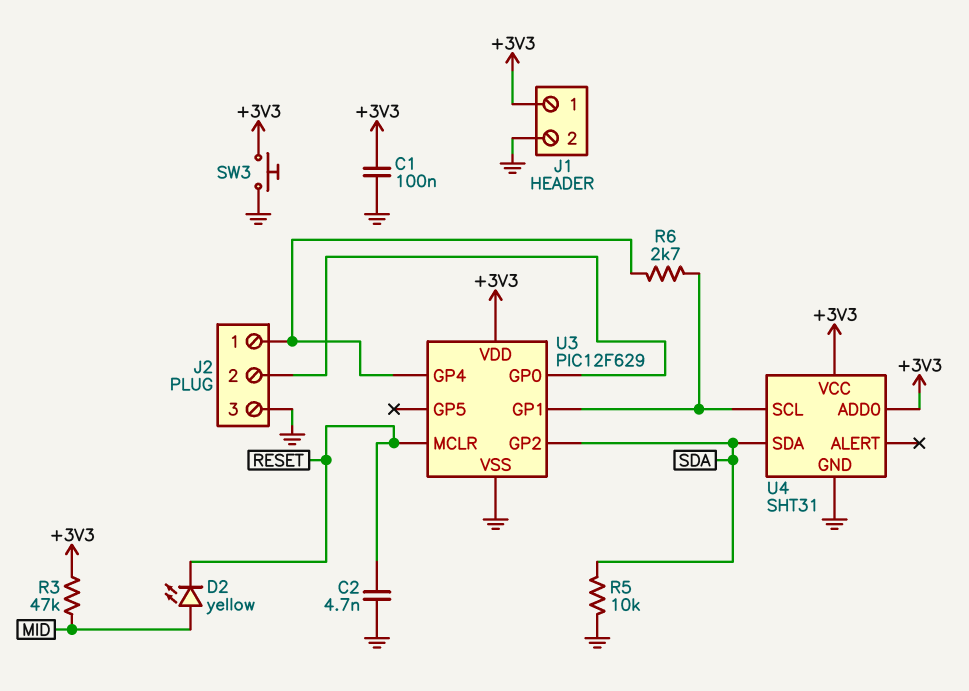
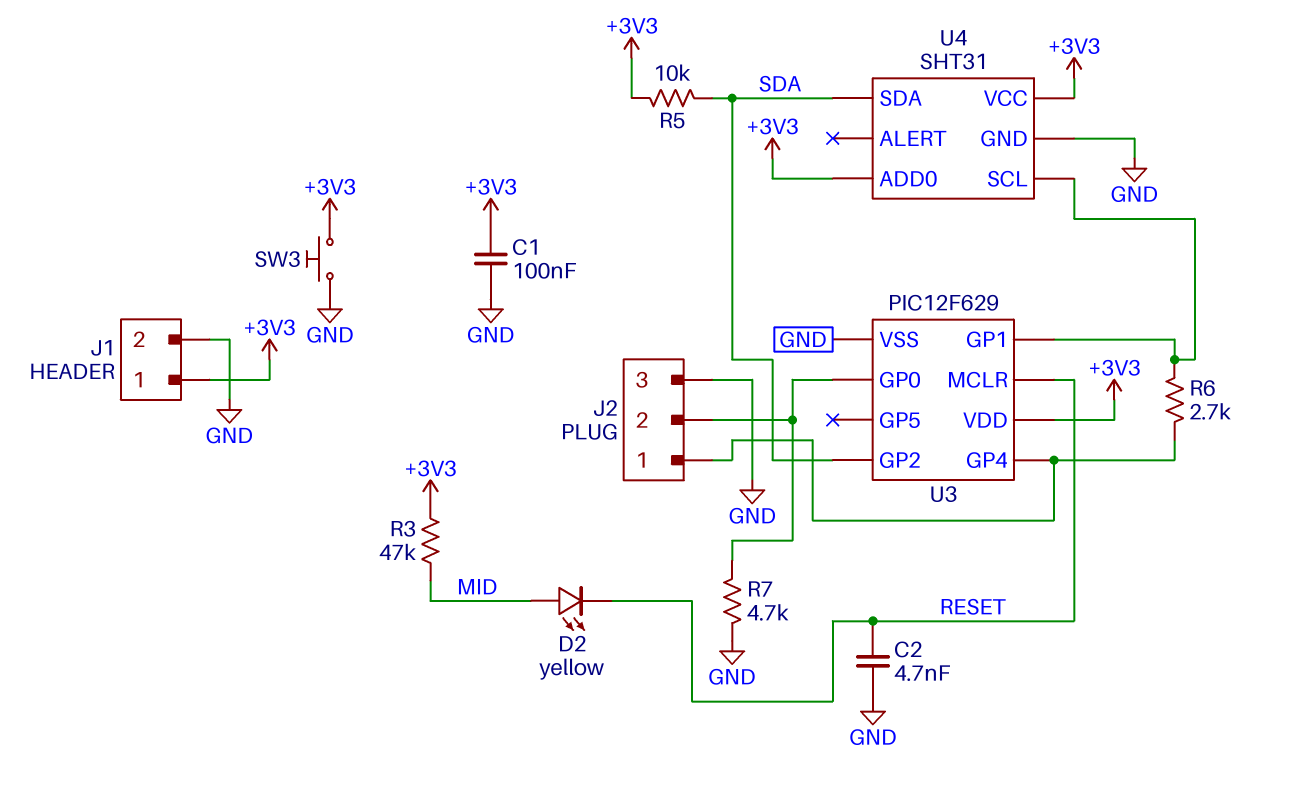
R5: 10k (GND, SDA) -> 10k (+3V3, SDA)
R7: none -> 4.7k (GND, J2/2)

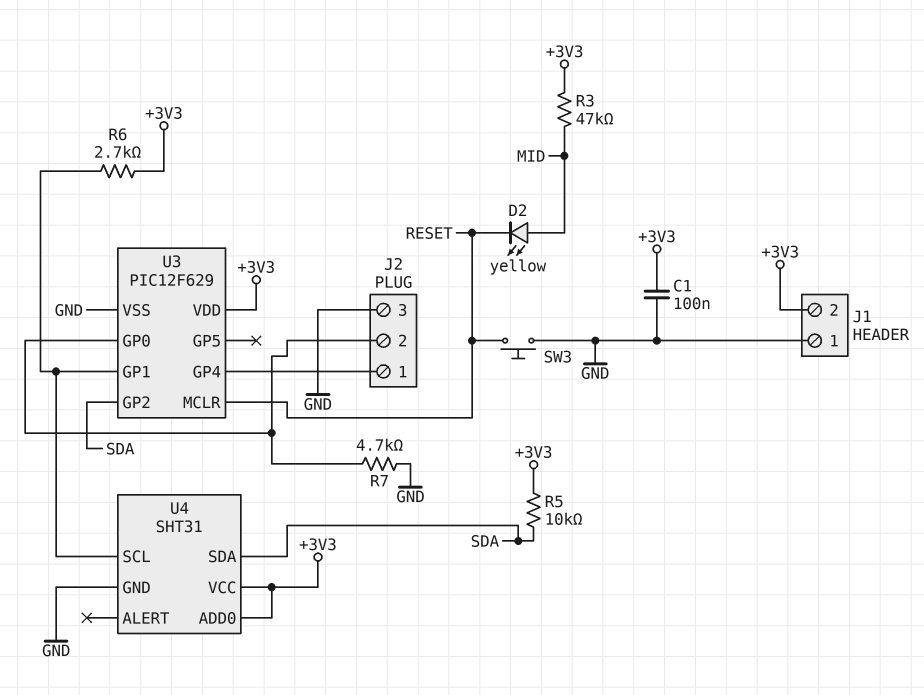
C2: 4.7nF (GND, RESET) -> none
J1 pin 1: +3V3 -> GND
J1 pin 2: GND -> +3V3
R6: 2.7k (J2/1, U3/GP1) -> 2.7k (+3V3, U3/GP1)
SW3: button (+3V3, GND) -> button (GND, RESET)

